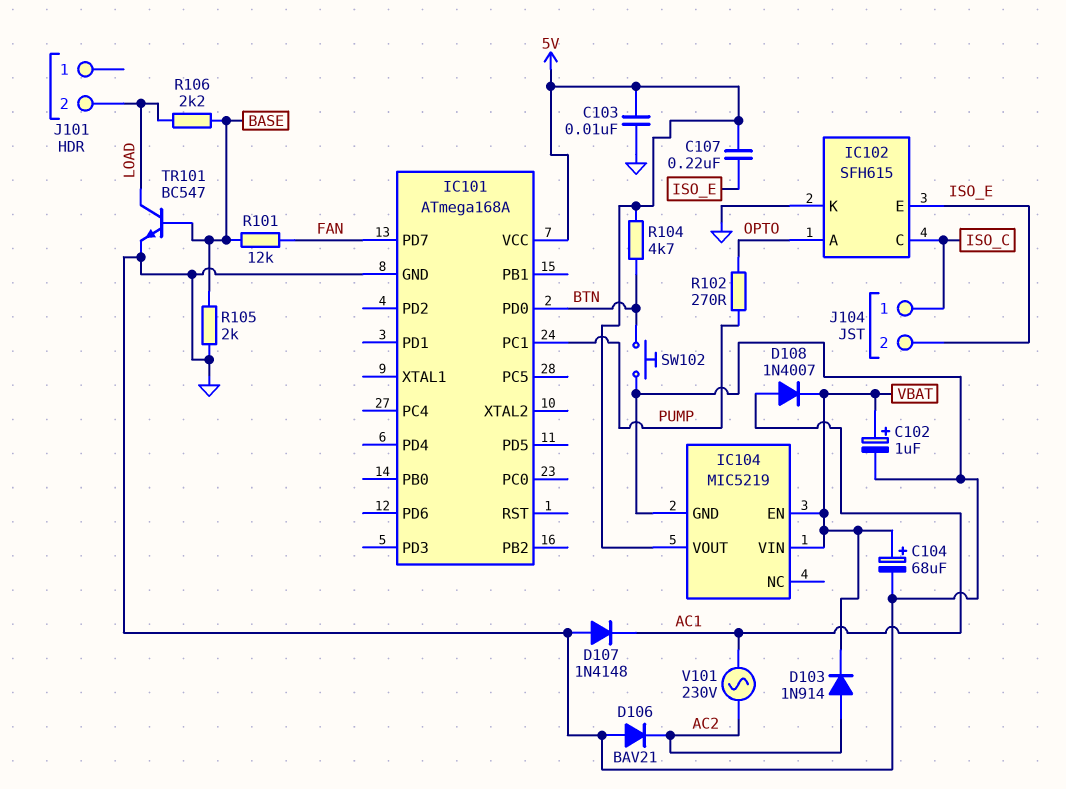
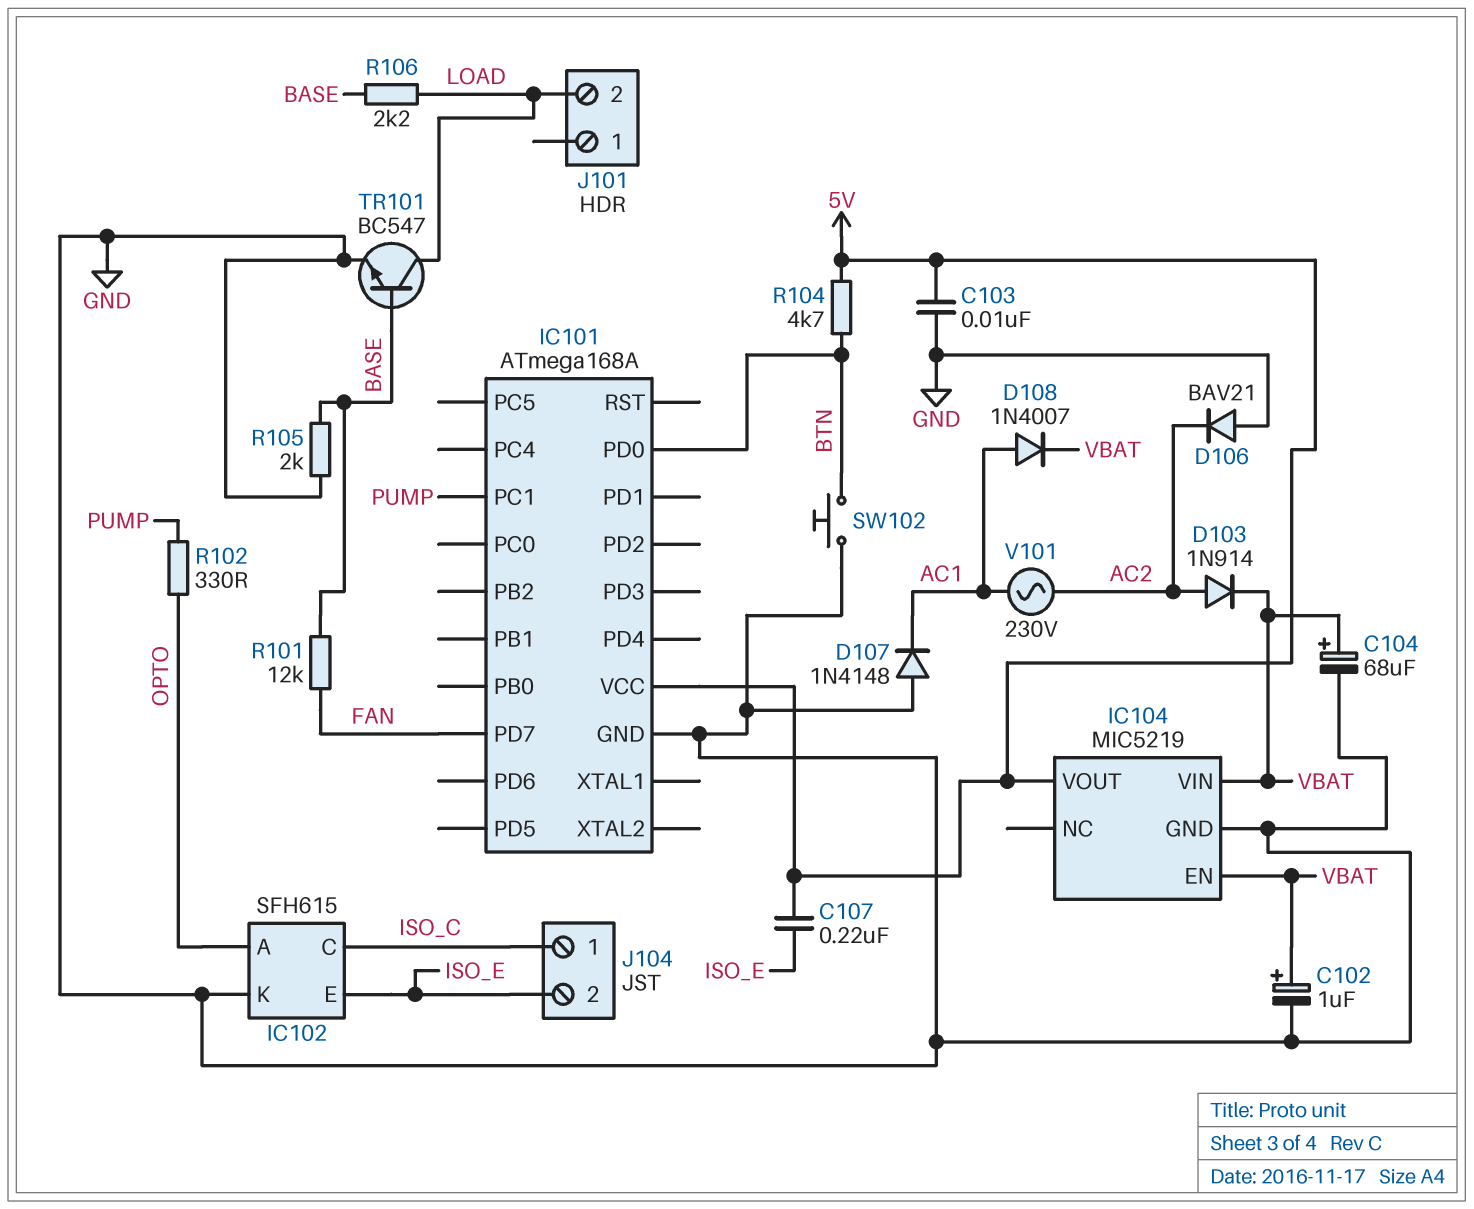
R102: 270 (OPTO, PUMP) -> 330 (OPTO, PUMP)

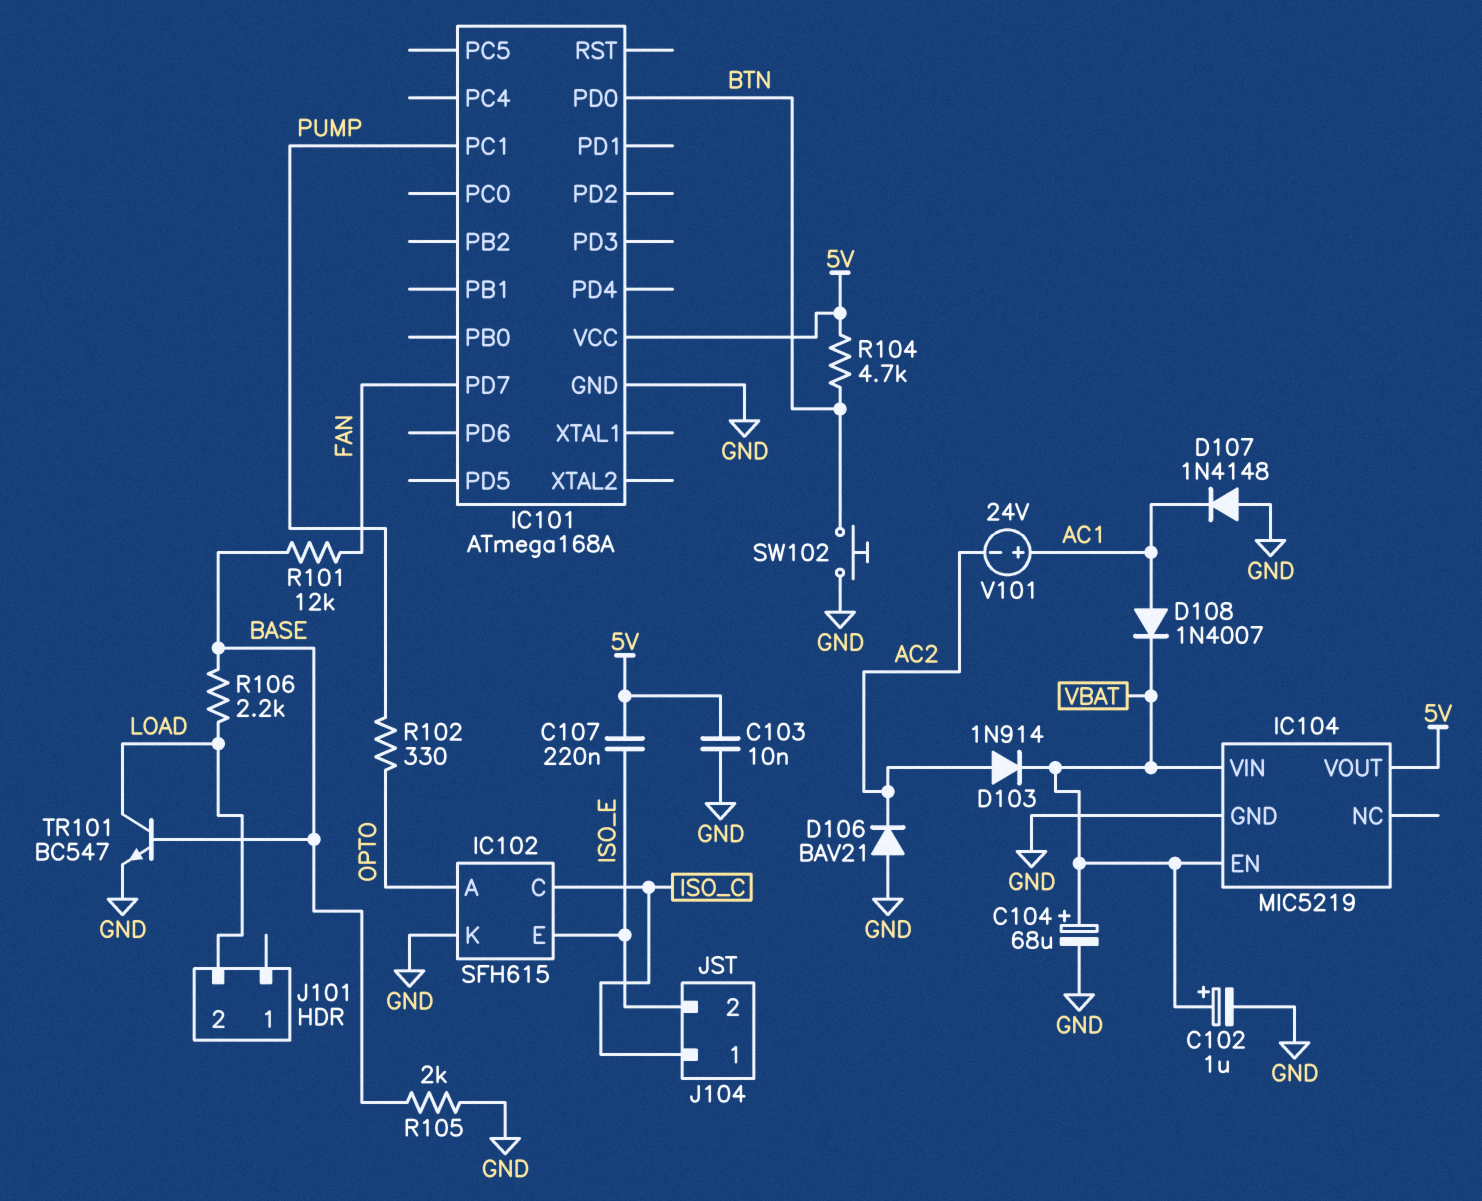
V101: AC 230V (AC1, AC2) -> 24V (plus AC1, minus AC2)

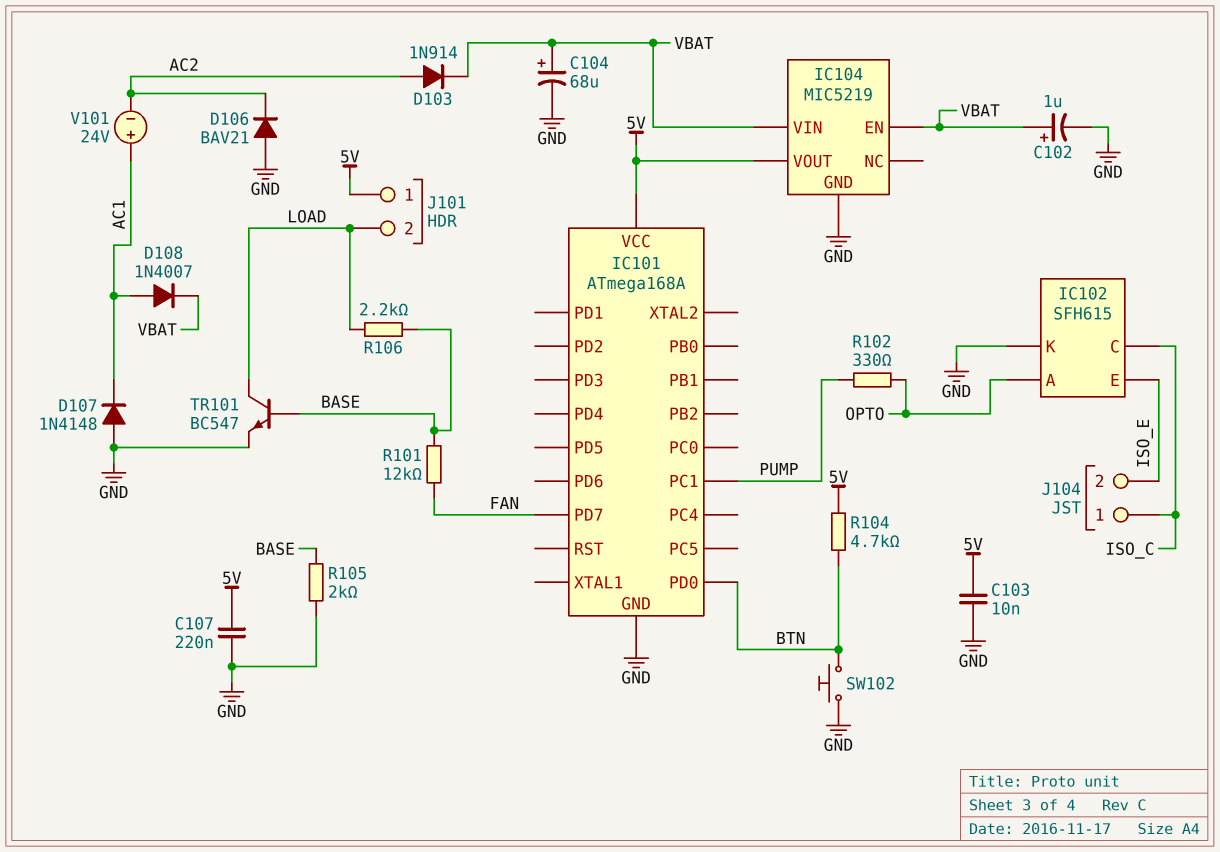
C107: 220nF (5V, ISO_E) -> 220nF (5V, GND)
J101 pin 1: none -> 5V

